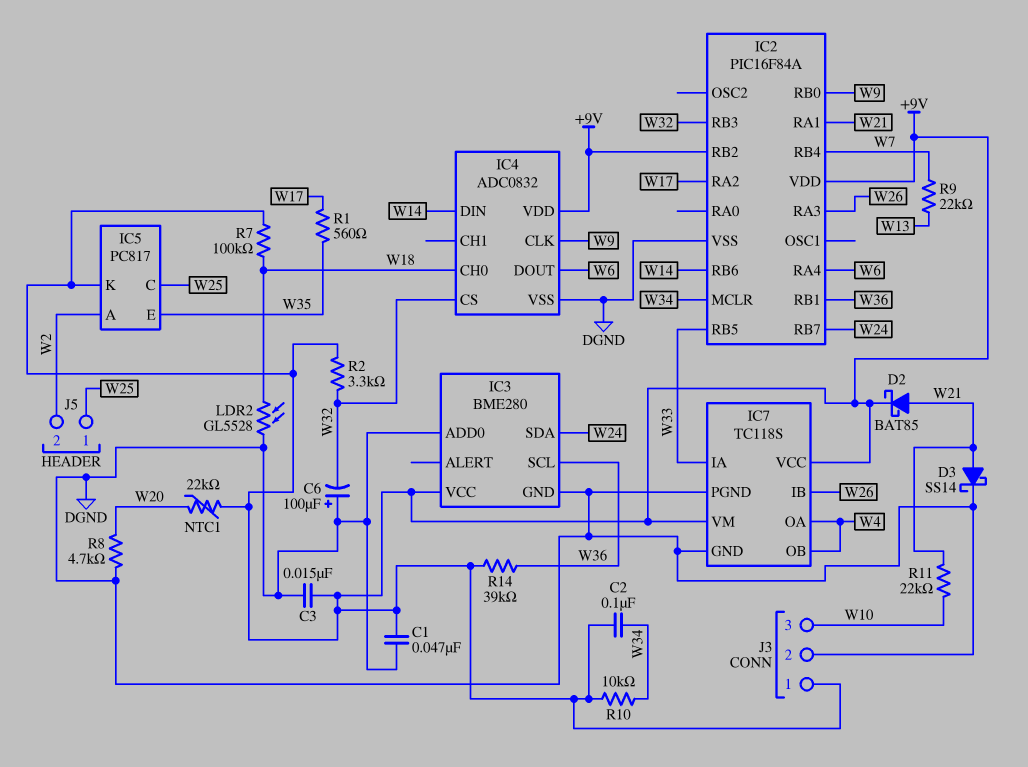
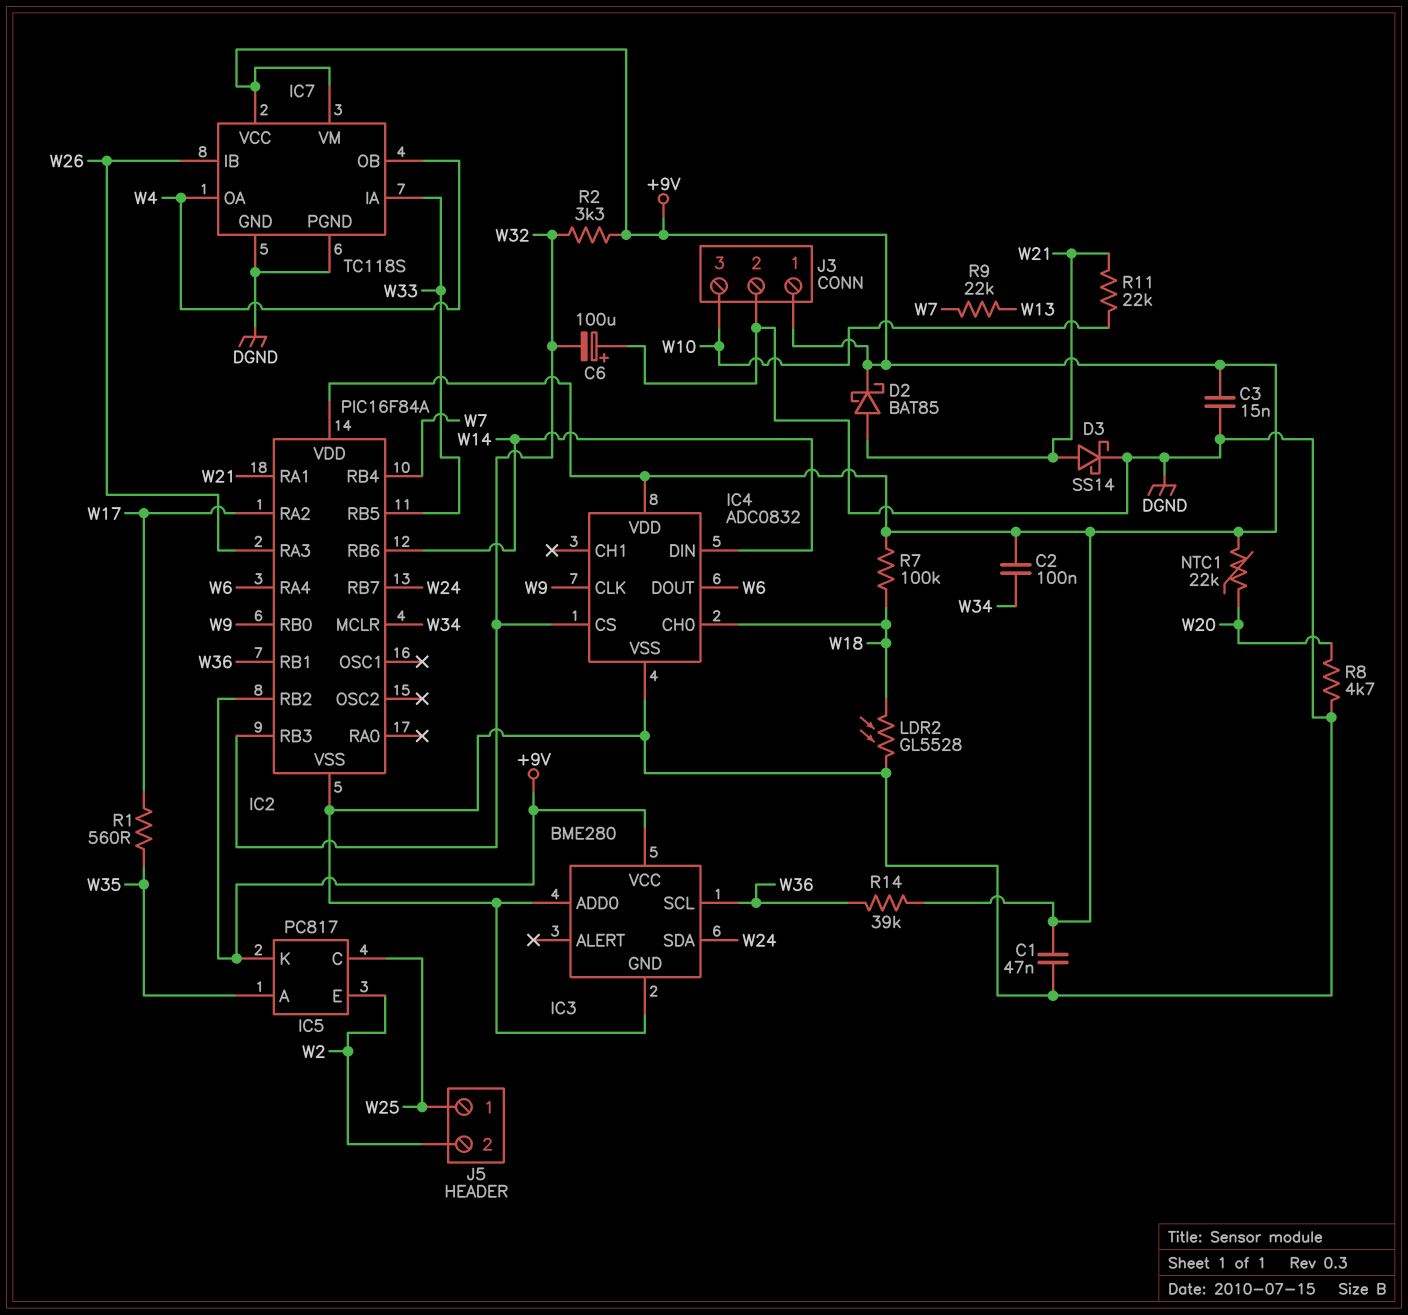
IC5 pin A: W2 -> W35
IC5 pin E: W35 -> W2
R10: 10k (+9V, W34) -> none

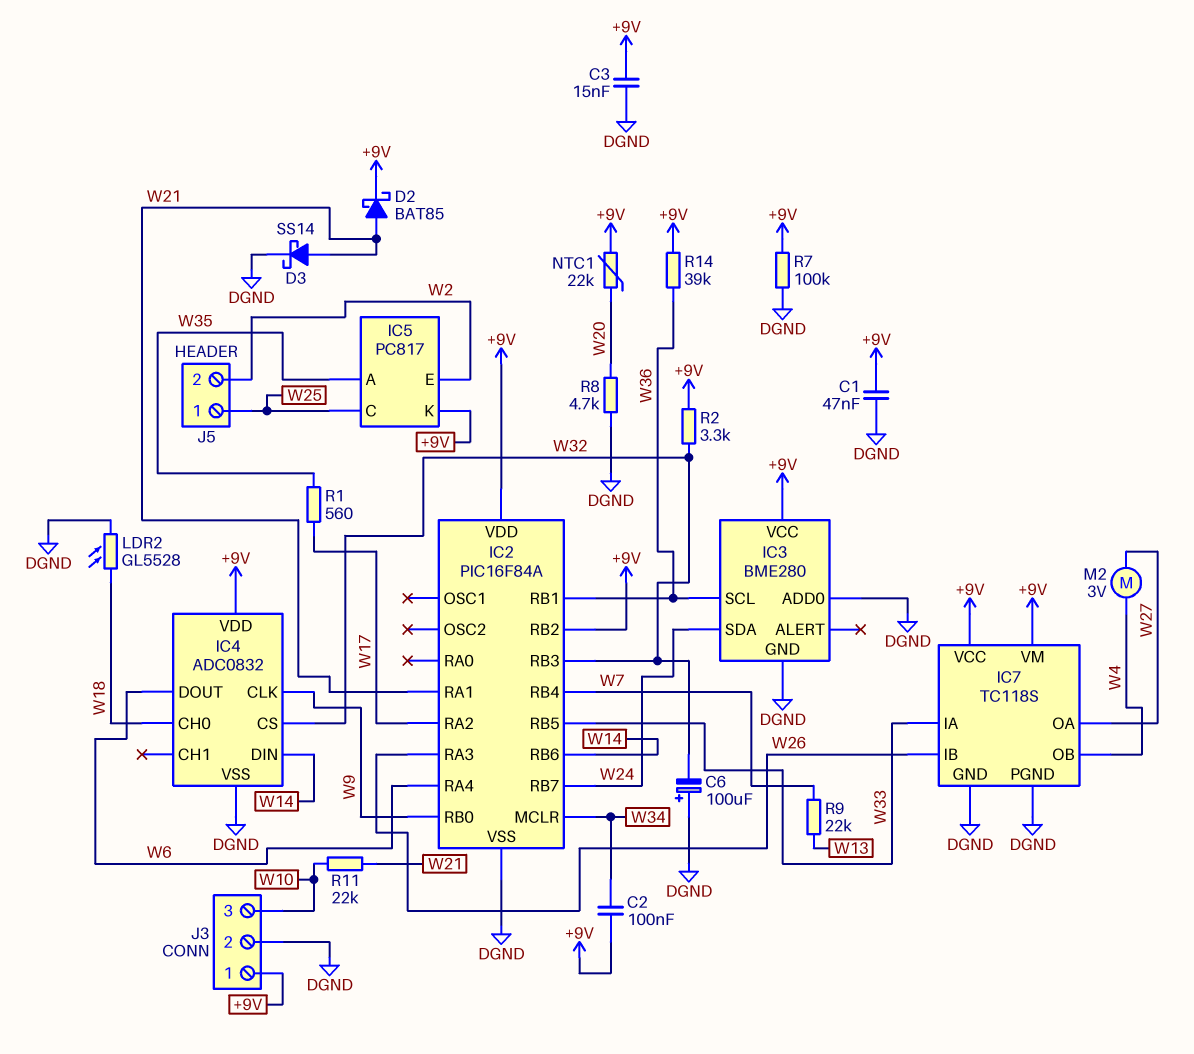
IC7 pin OA: W4 -> W27
M2: none -> motor 3V (W4, W27)
R7: 100k (+9V, W18) -> 100k (+9V, DGND)

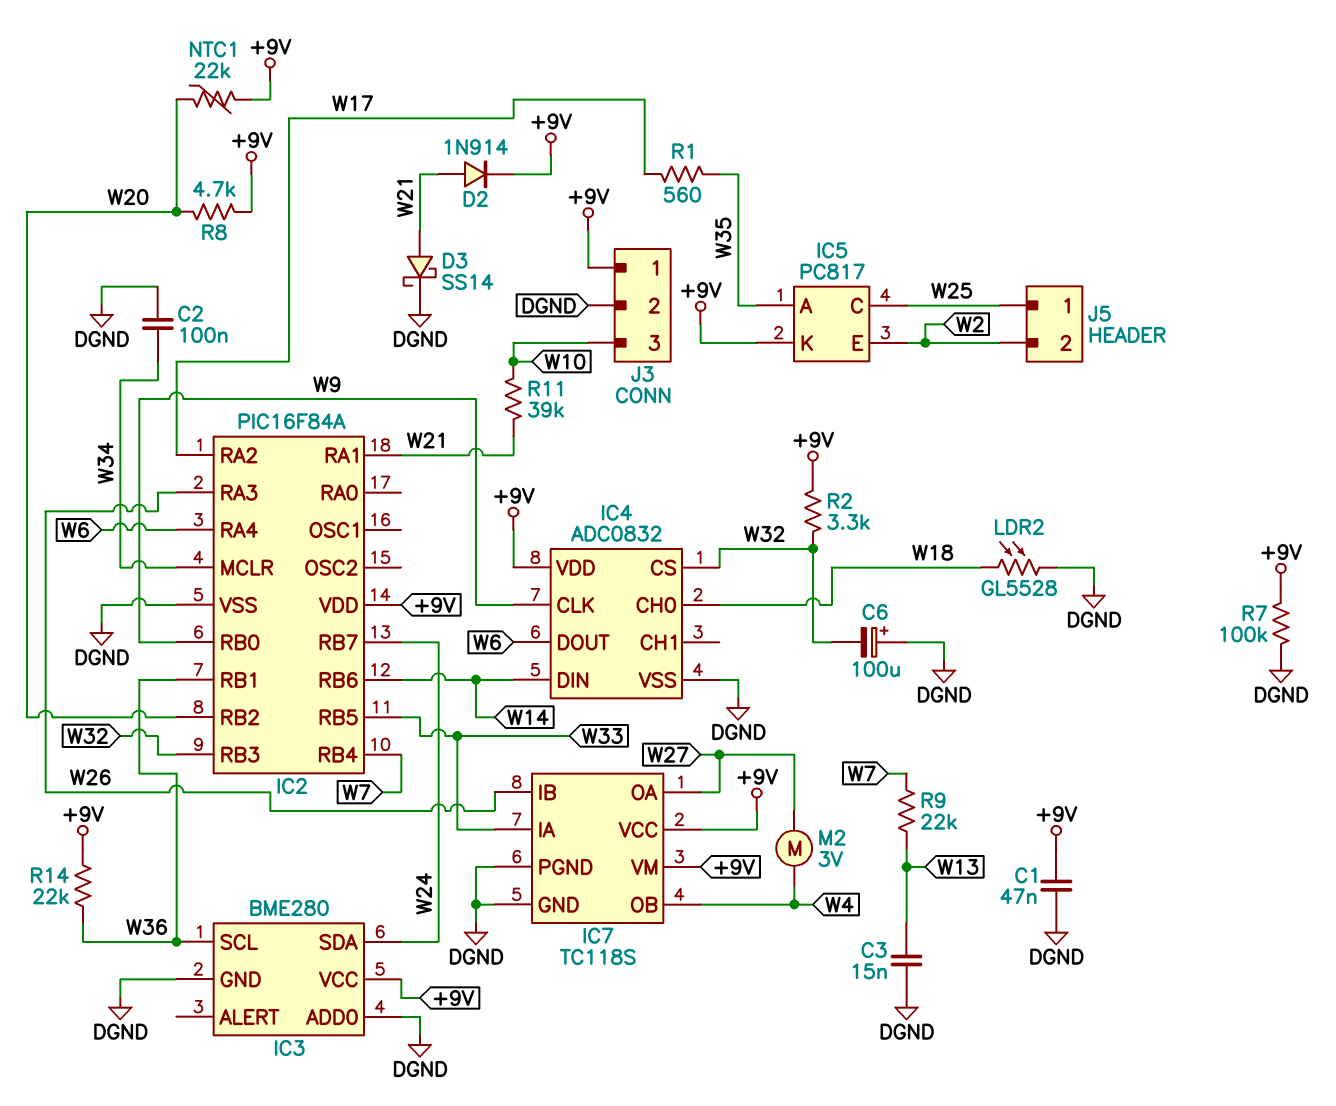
C2: 100nF (+9V, W34) -> 100nF (DGND, W34)
C3: 15nF (+9V, DGND) -> 15nF (DGND, W13)
D2: schottky BAT85 (A W21, K +9V) -> diode 1N914 (A W21, K +9V)
IC2 pin RB2: +9V -> W20
R8: 4.7k (DGND, W20) -> 4.7k (+9V, W20)
R11: 22k (W10, W21) -> 39k (W10, W21)
R14: 39k (+9V, W36) -> 22k (+9V, W36)

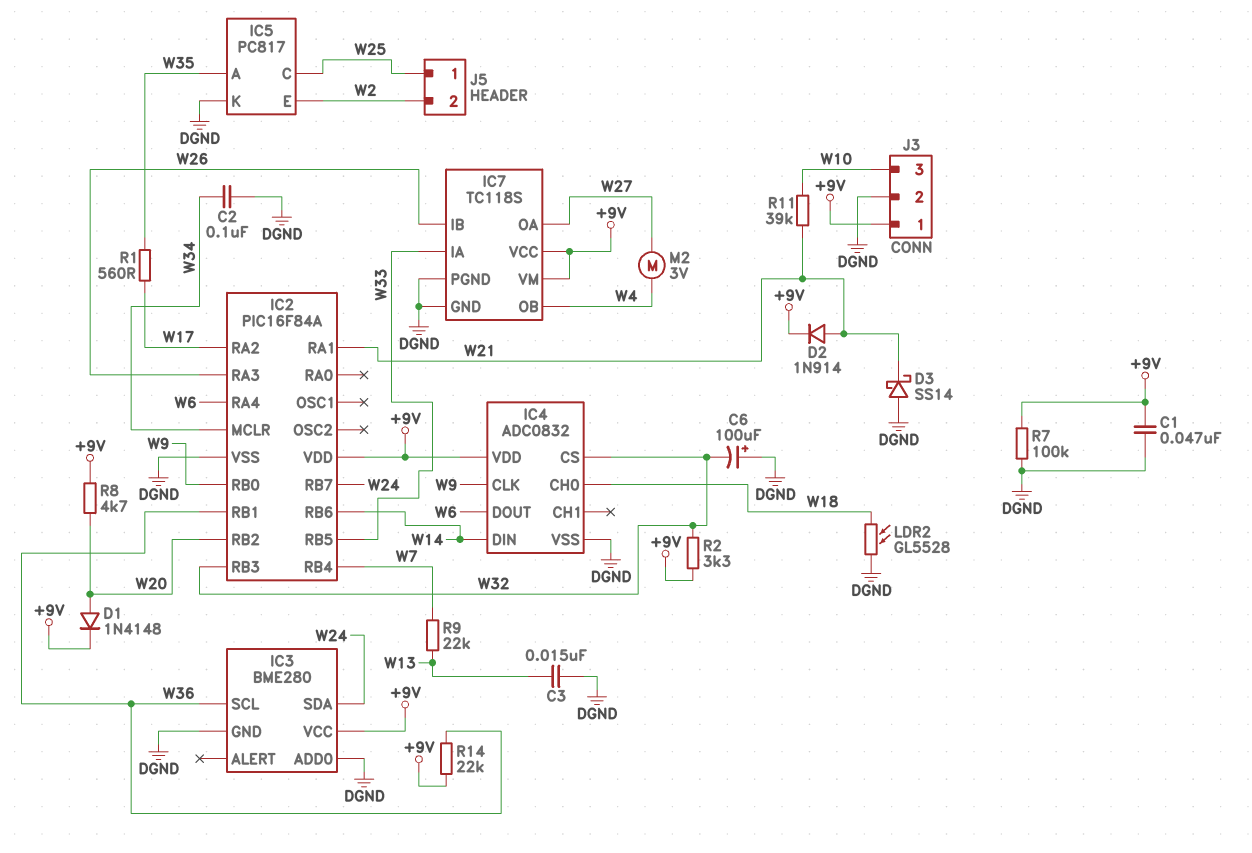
D1: none -> diode 1N4148 (A W20, K +9V)
D3: schottky SS14 (A W21, K DGND) -> schottky SS14 (A DGND, K W21)
IC5 pin K: +9V -> DGND
NTC1: 22k (+9V, W20) -> none

